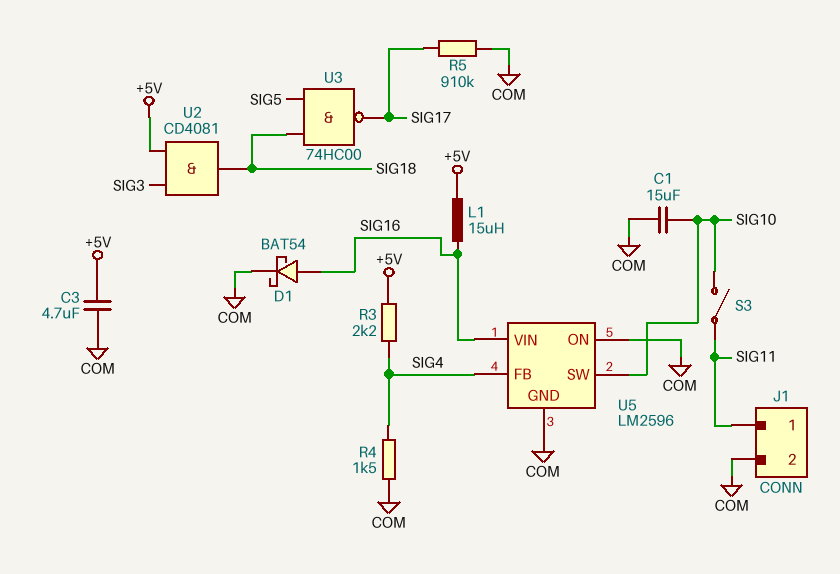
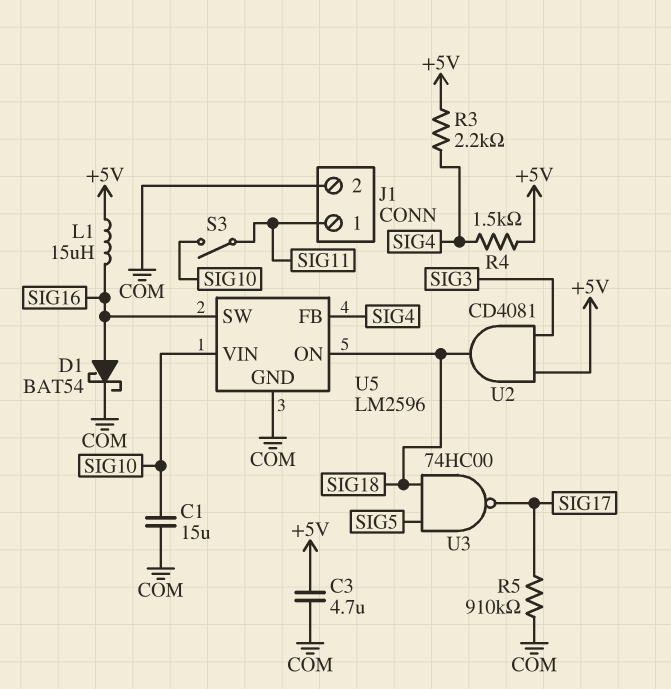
R4: 1.5k (COM, SIG4) -> 1.5k (+5V, SIG4)
U5 pin ON: COM -> SIG18
U5 pin SW: SIG10 -> SIG16
U5 pin VIN: SIG16 -> SIG10

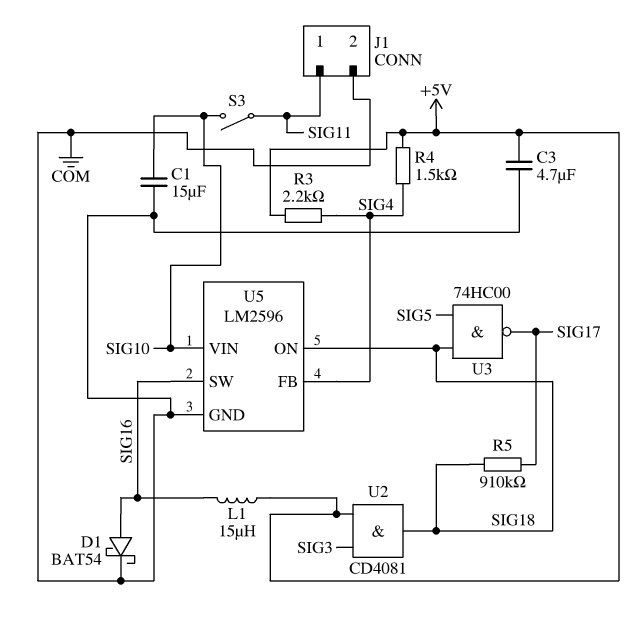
R5: 910k (COM, SIG17) -> 910k (SIG17, SIG18)

